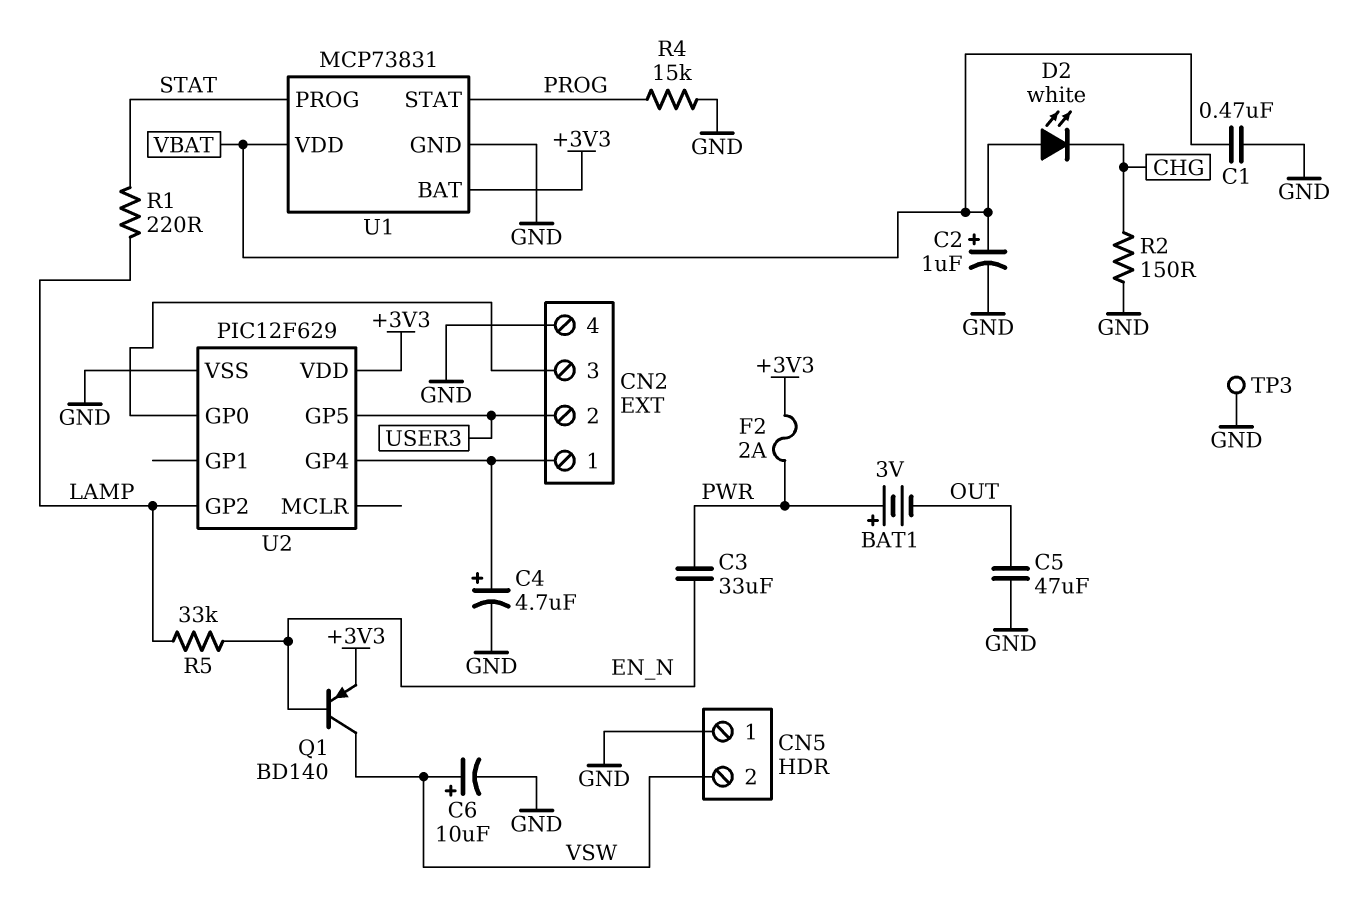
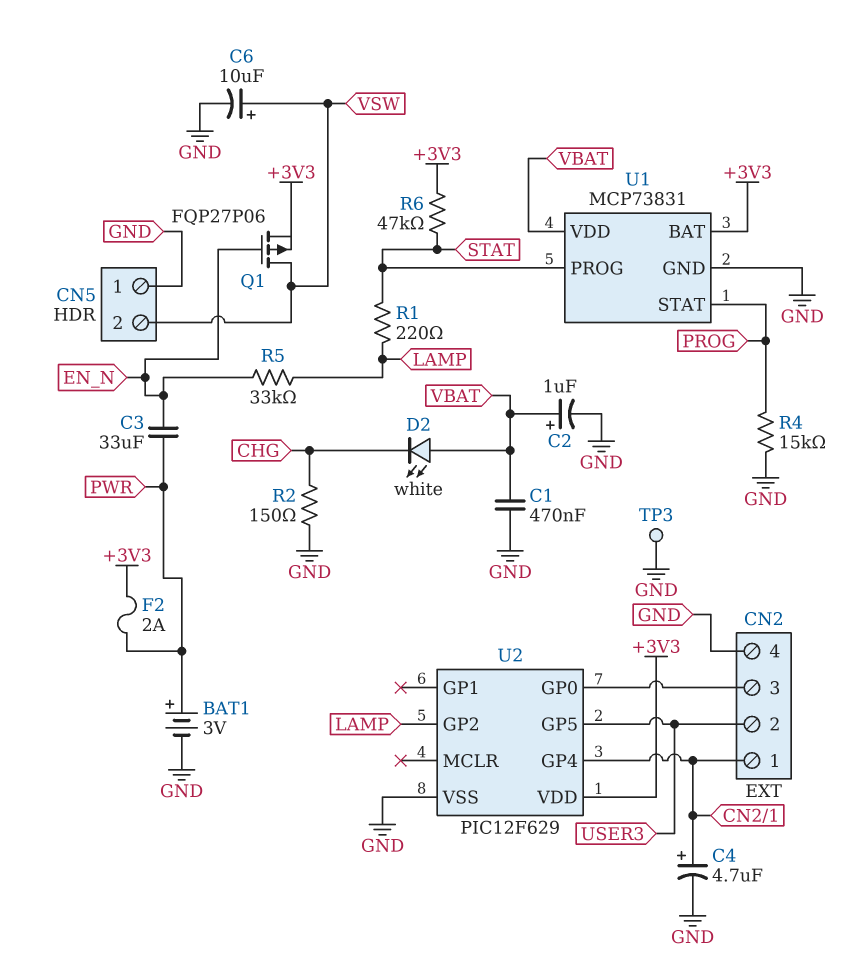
BAT1: 3V (plus PWR, minus OUT) -> 3V (plus PWR, minus GND)
C5: 47uF (GND, OUT) -> none
Q1: PNP BD140 (B EN_N, C VSW, E +3V3) -> PMOS FQP27P06 (G EN_N, D VSW, S +3V3)
R6: none -> 47k (+3V3, STAT)

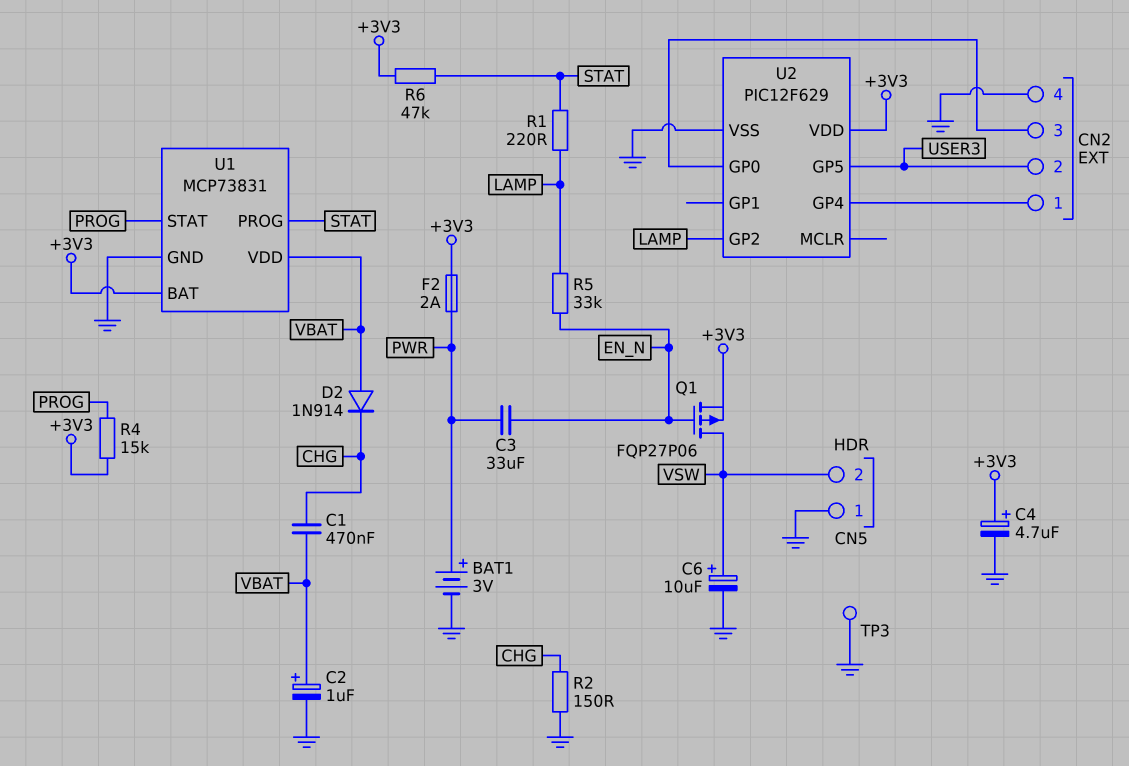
C1: 470nF (GND, VBAT) -> 470nF (CHG, VBAT)
C4: 4.7uF (plus CN2/1, minus GND) -> 4.7uF (plus +3V3, minus GND)
D2: LED white (A VBAT, K CHG) -> diode 1N914 (A VBAT, K CHG)
R4: 15k (GND, PROG) -> 15k (+3V3, PROG)

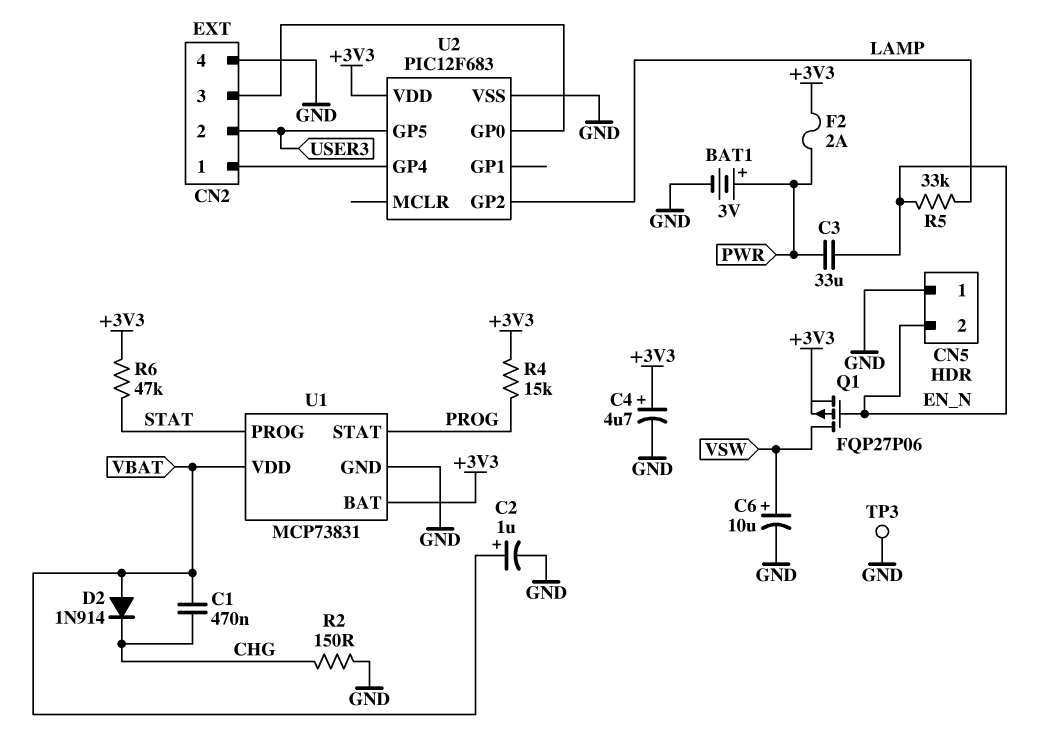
CN5 pin 2: VSW -> EN_N
R1: 220 (LAMP, STAT) -> none
U2: PIC12F629 -> PIC12F683

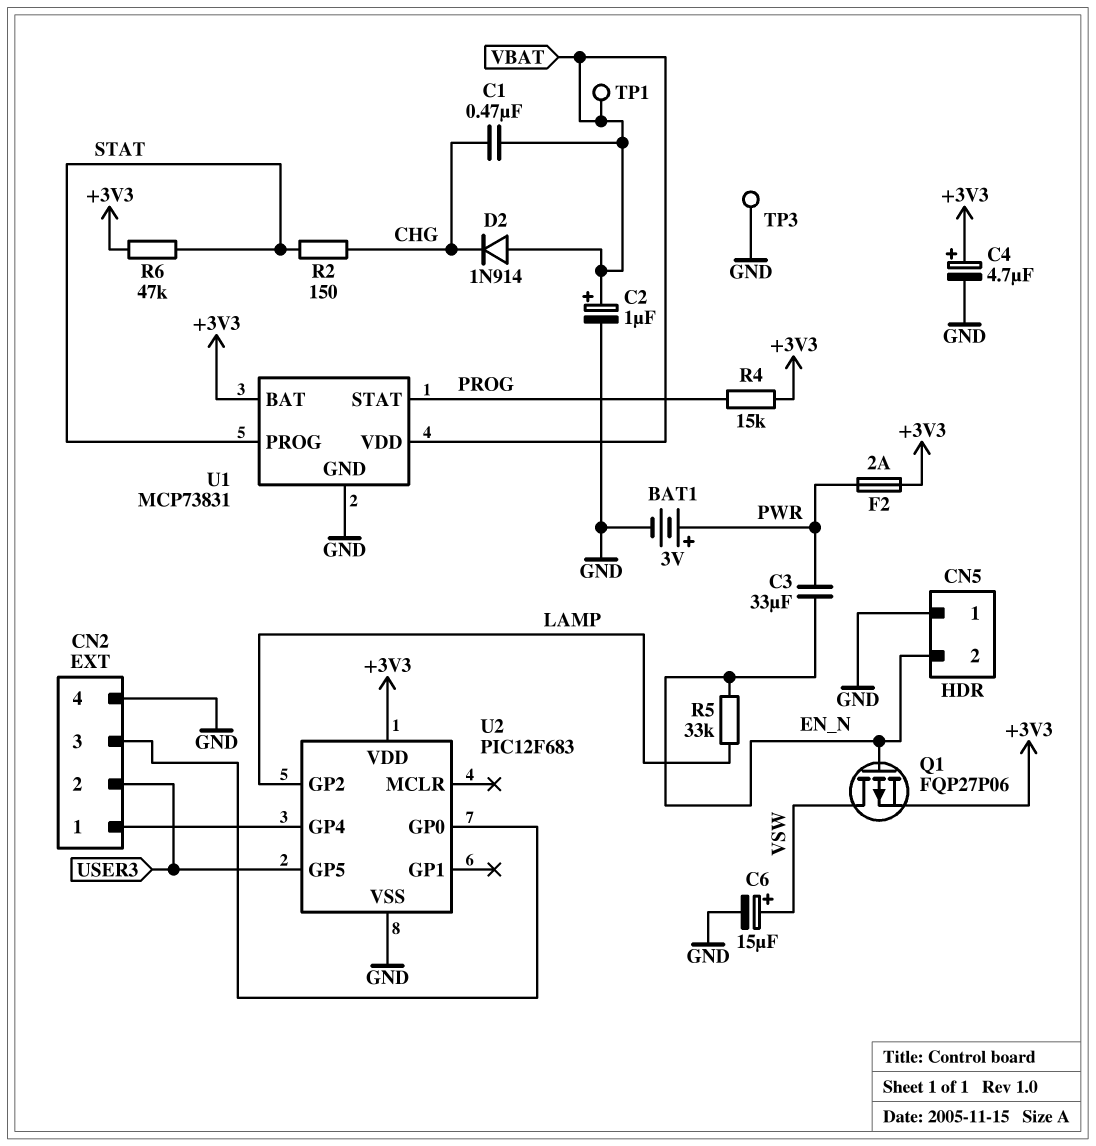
C6: 10uF (plus VSW, minus GND) -> 15uF (plus VSW, minus GND)
R2: 150 (CHG, GND) -> 150 (CHG, STAT)
TP1: none -> test point (VBAT)

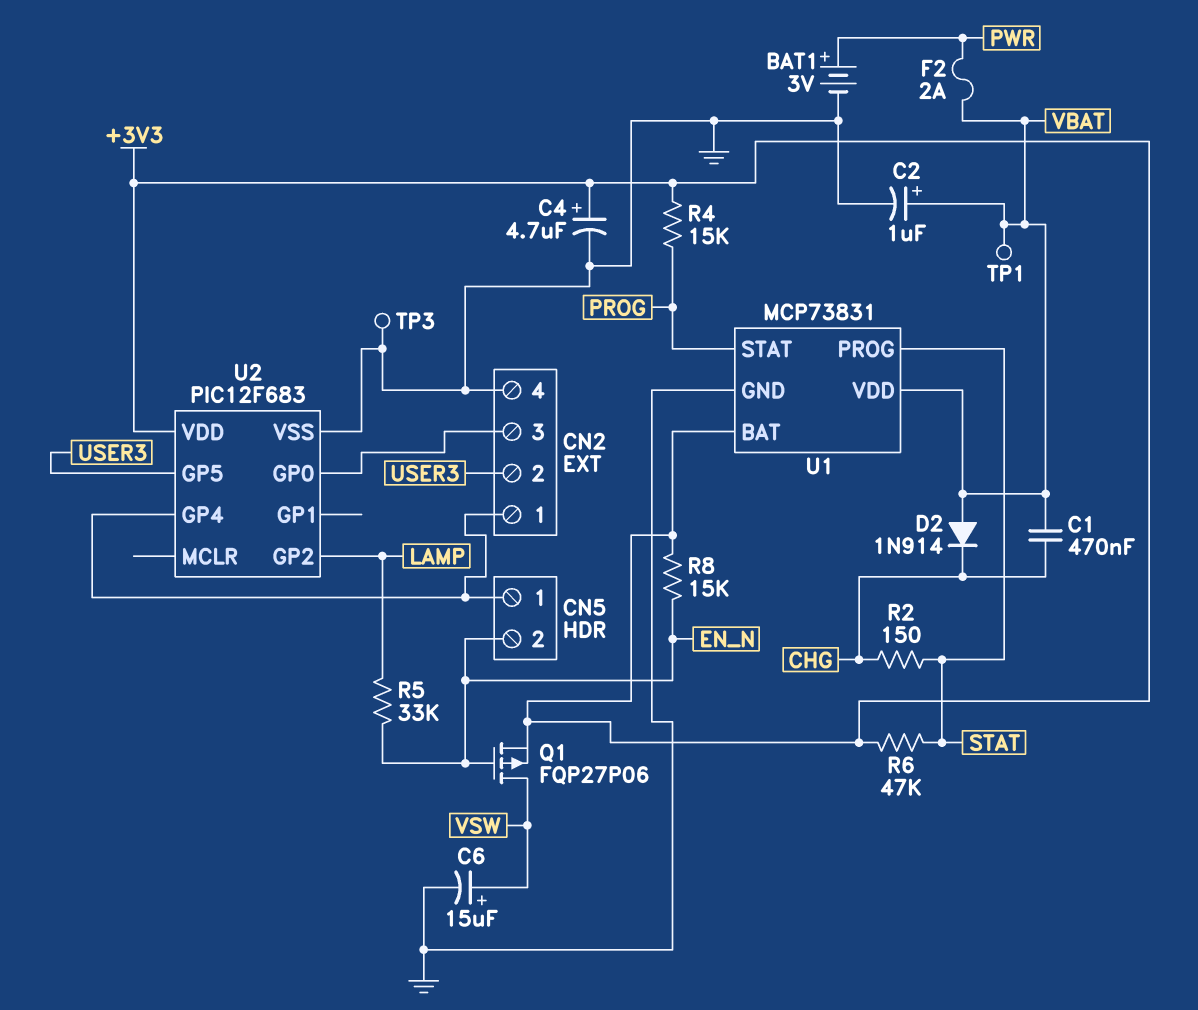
C3: 33uF (EN_N, PWR) -> none
CN5 pin 1: GND -> CN2/1
F2: 2A (+3V3, PWR) -> 2A (PWR, VBAT)
R8: none -> 15k (+3V3, EN_N)

